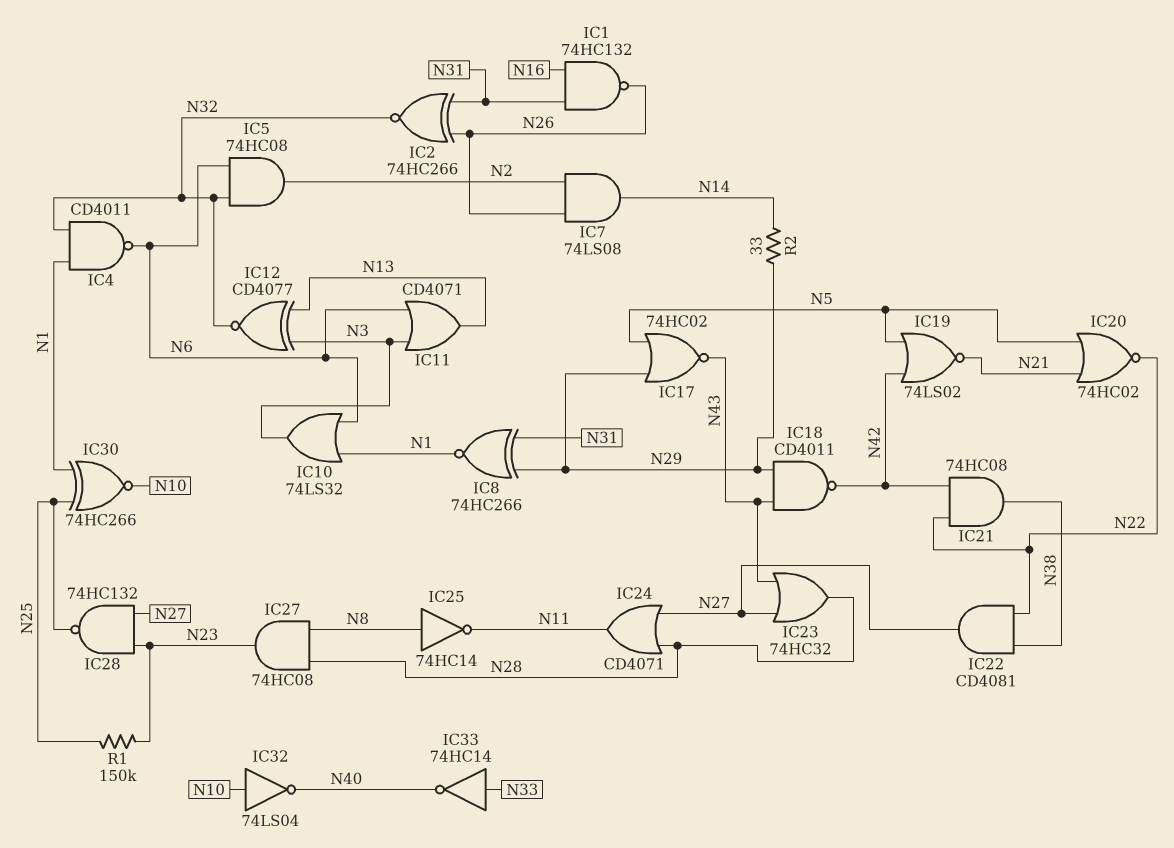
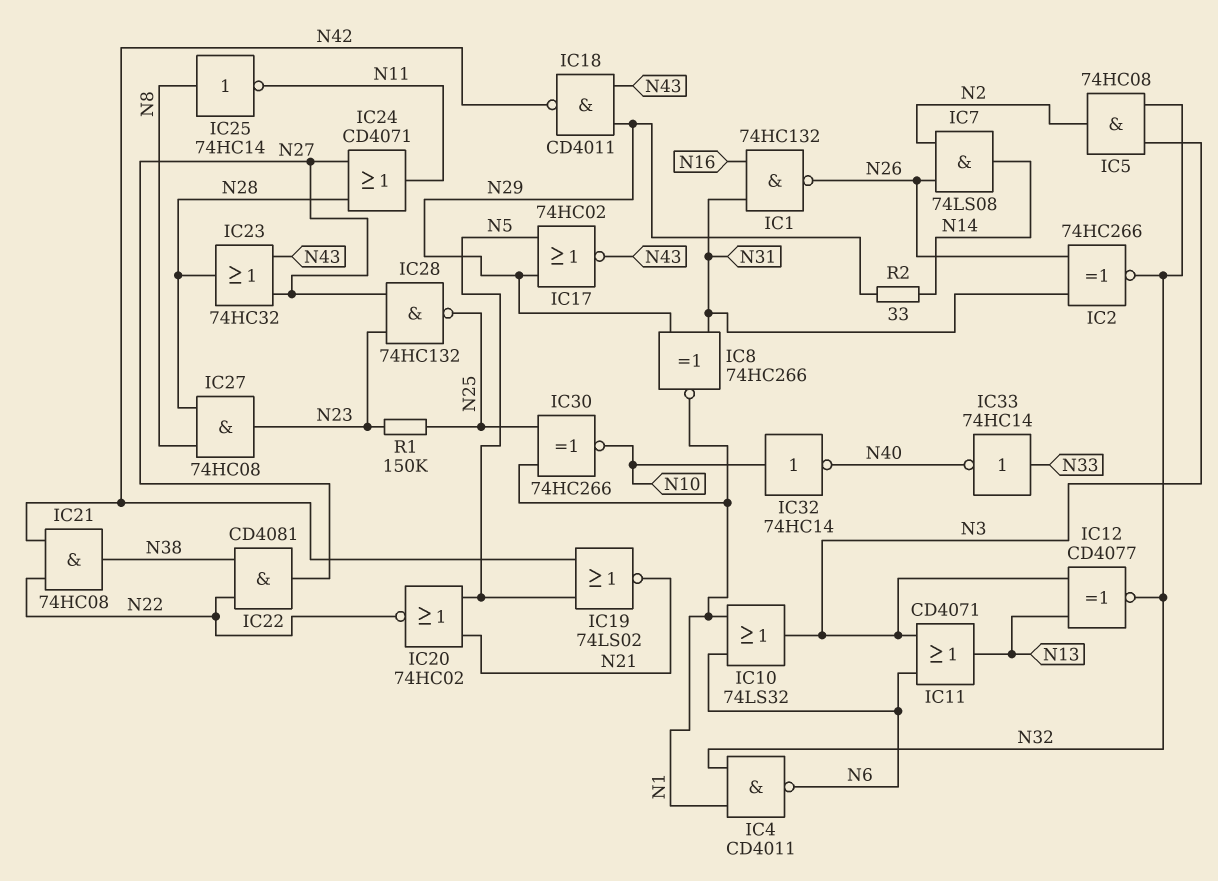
IC5: AND 74HC08 (in N6, in N32, out N2) -> AND 74HC08 (in N3, in N32, out N2)
IC32: NOT 74LS04 (in N10, out N40) -> NOT 74HC14 (in N10, out N40)

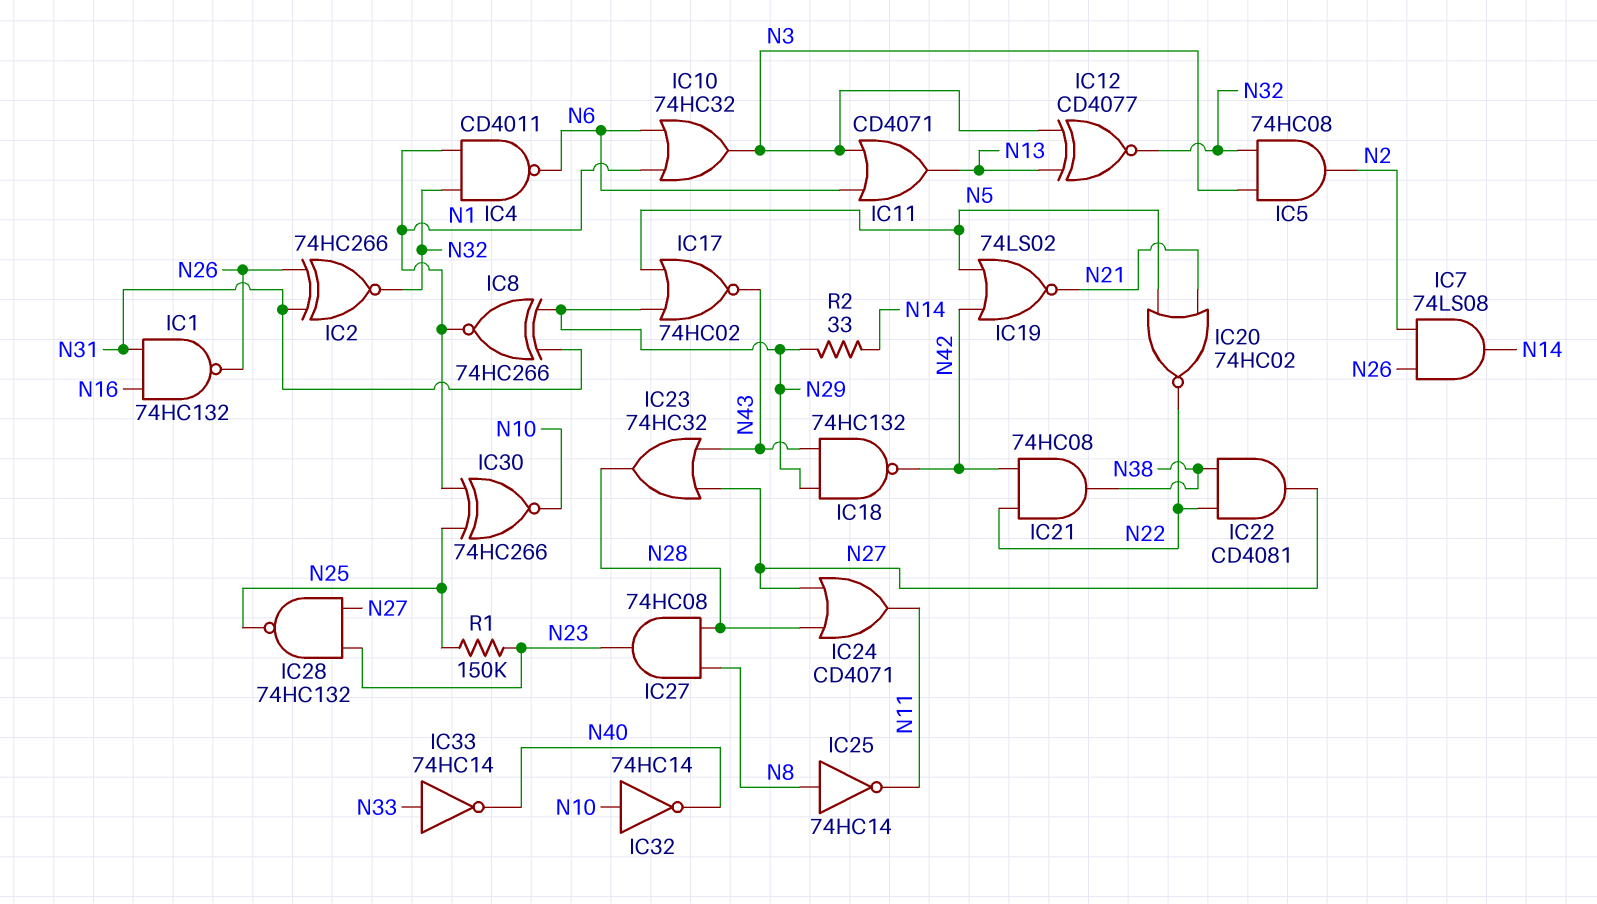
IC10: OR 74LS32 (in N1, in N6, out N3) -> OR 74HC32 (in N1, in N6, out N3)
IC18: NAND CD4011 (in N29, in N43, out N42) -> NAND 74HC132 (in N29, in N43, out N42)

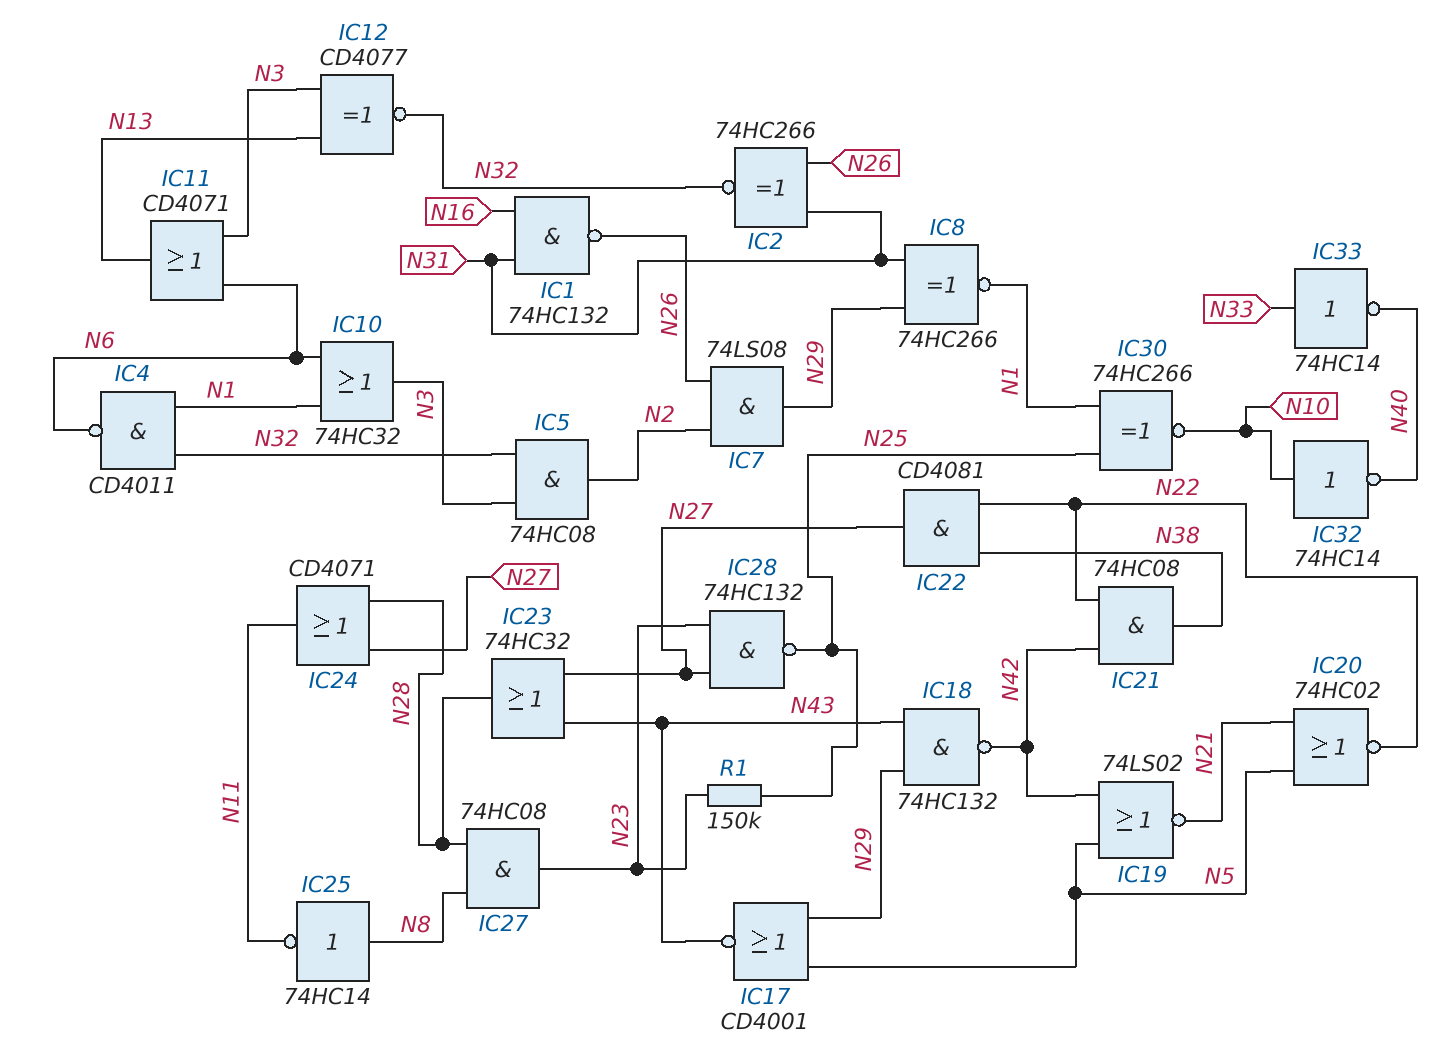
IC7: AND 74LS08 (in N2, in N26, out N14) -> AND 74LS08 (in N2, in N26, out N29)
IC17: NOR 74HC02 (in N5, in N29, out N43) -> NOR CD4001 (in N5, in N29, out N43)
R2: 33 (N14, N29) -> none

